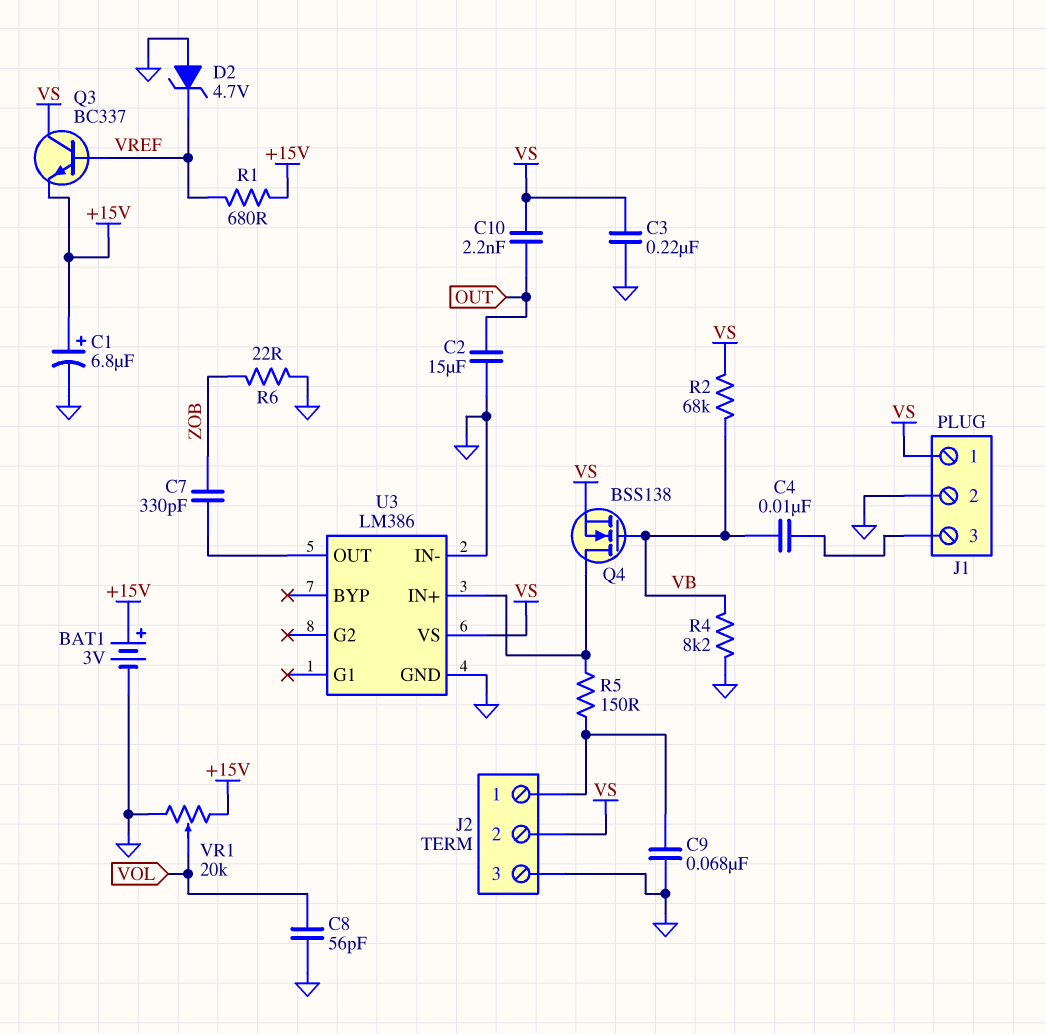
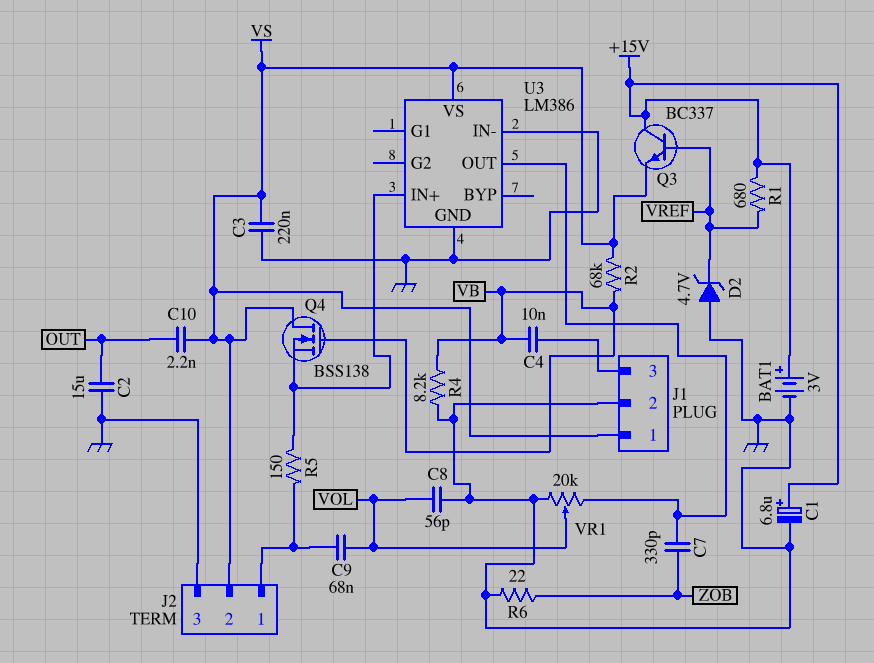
C9: 68nF (GND, J2/1) -> 68nF (J2/1, VOL)
Q3: NPN BC337 (B VREF, C VS, E +15V) -> NPN BC337 (B VREF, C +15V, E VS)
Q4: NMOS BSS138 (G VB, D U3/IN+, S VS) -> NMOS BSS138 (G VB, D VS, S U3/IN+)
VR1: 20k (+15V, GND, wiper VOL) -> 20k (GND, U3/OUT, wiper VOL)

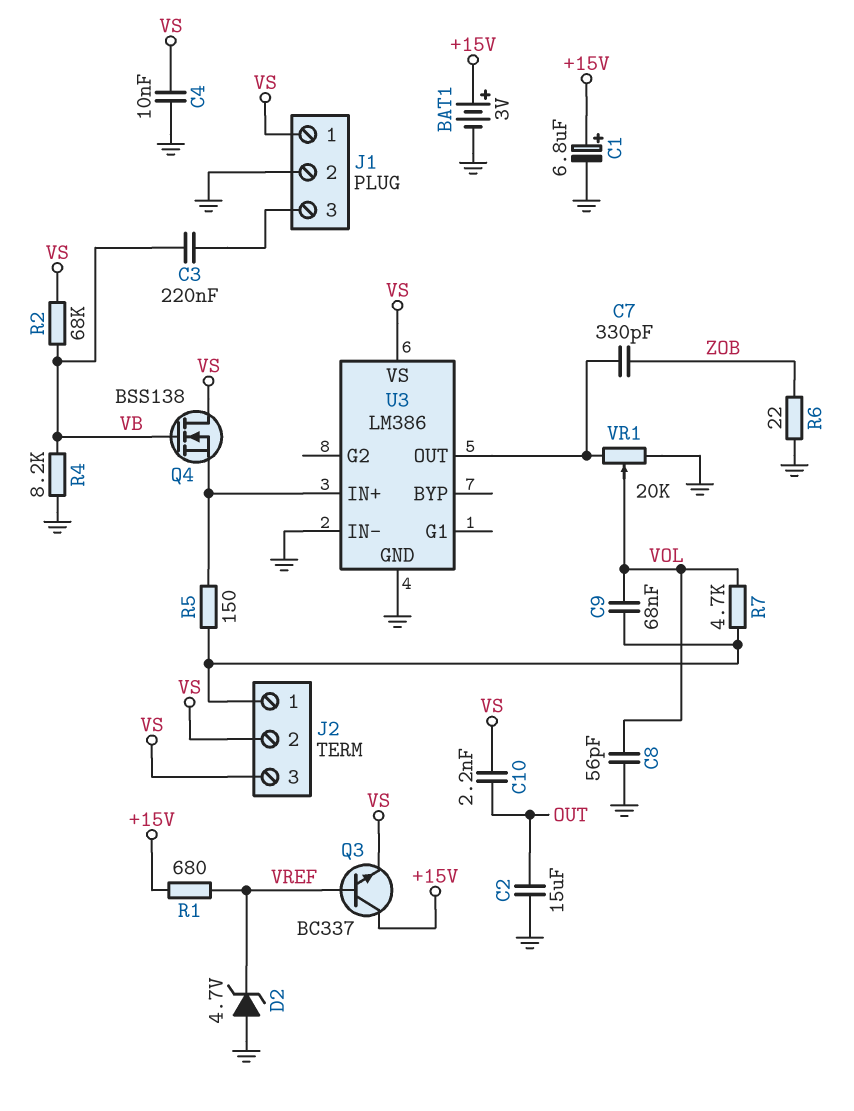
C3: 220nF (GND, VS) -> 220nF (J1/3, VB)
C4: 10nF (J1/3, VB) -> 10nF (GND, VS)
J2 pin 3: GND -> VS
R7: none -> 4.7k (J2/1, VOL)

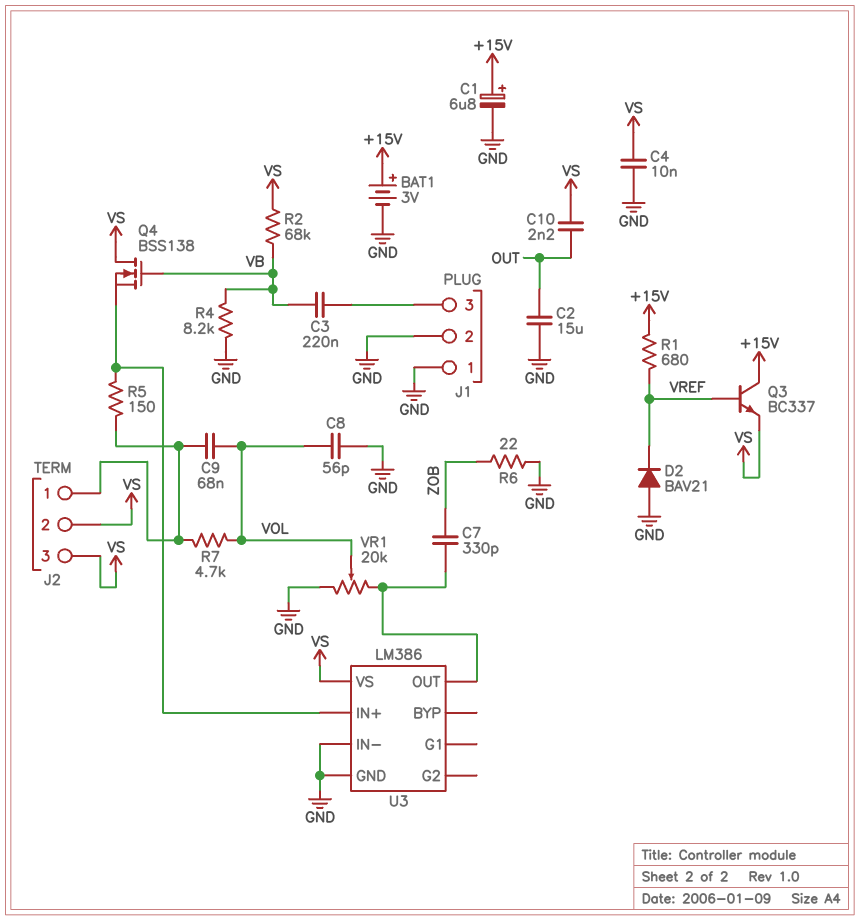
D2: zener 4.7V (A GND, K VREF) -> diode BAV21 (A GND, K VREF)
J1 pin 1: VS -> GND

